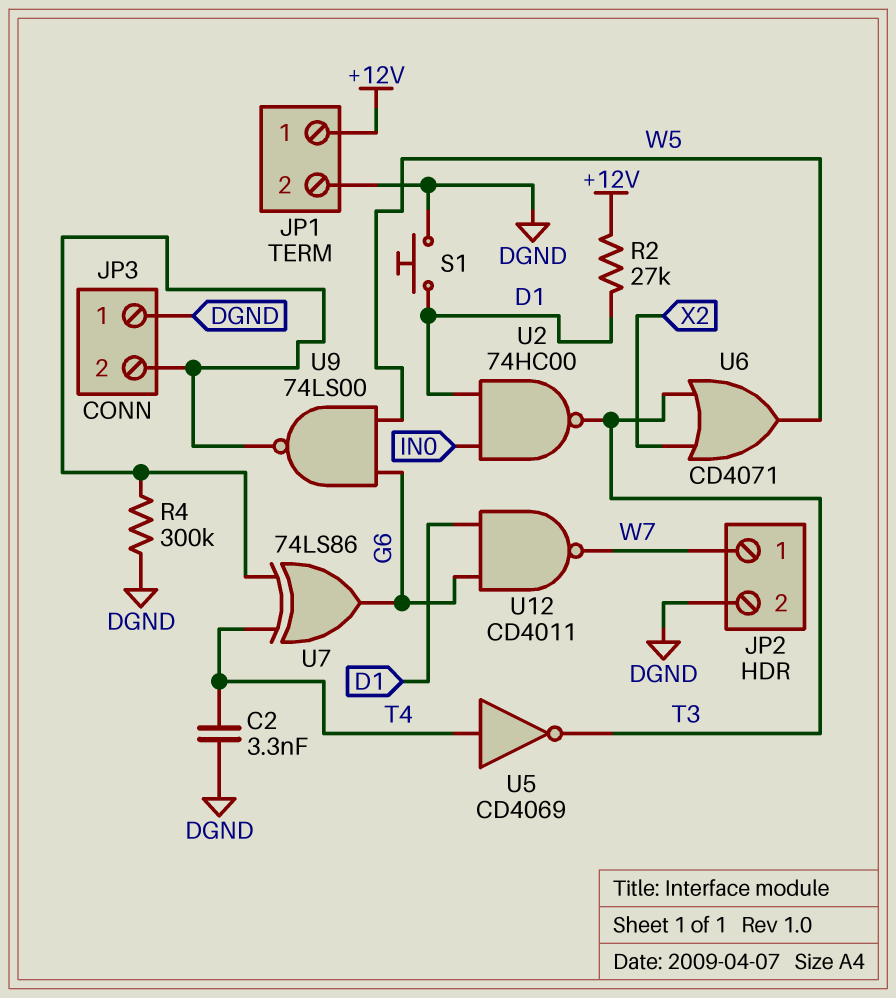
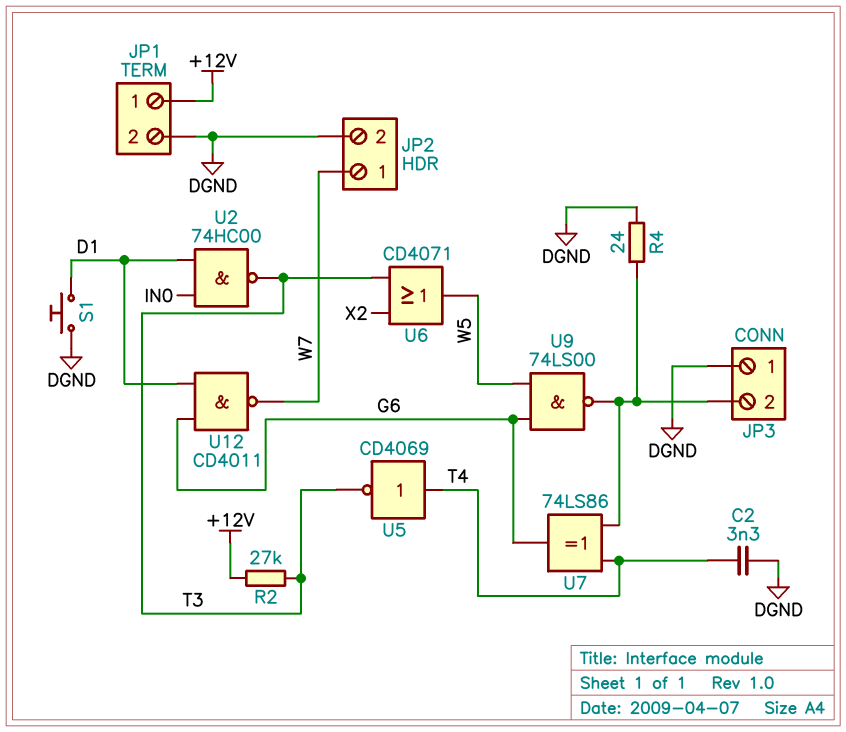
R2: 27k (+12V, D1) -> 27k (+12V, T3)
R4: 300k (DGND, JP3/2) -> 24 (DGND, JP3/2)

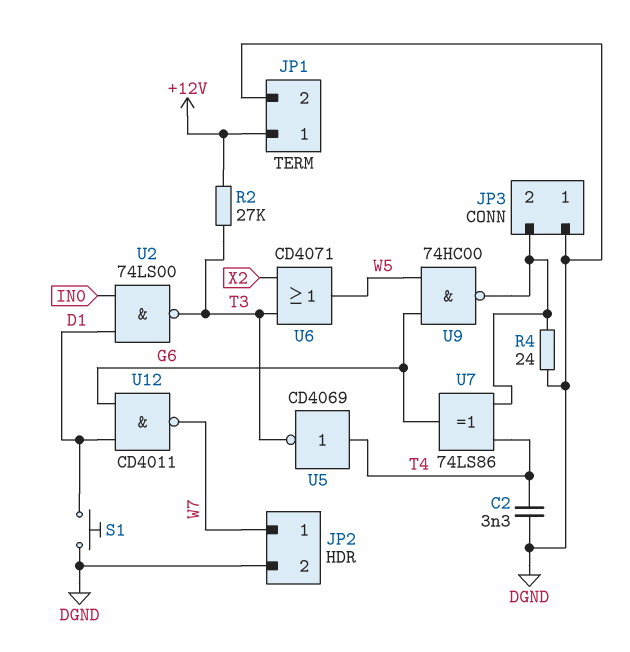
U2: NAND 74HC00 (in D1, in IN0, out T3) -> NAND 74LS00 (in D1, in IN0, out T3)
U9: NAND 74LS00 (in G6, in W5, out JP3/2) -> NAND 74HC00 (in G6, in W5, out JP3/2)

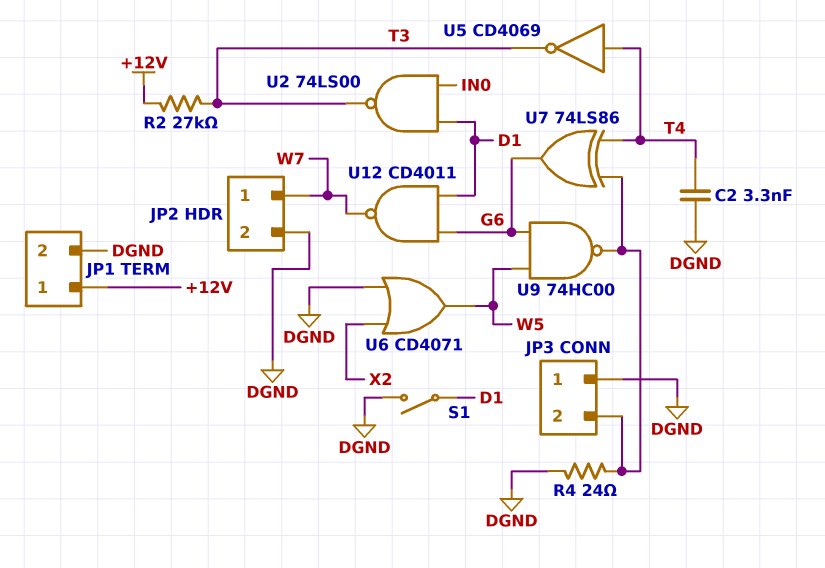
S1: button (D1, DGND) -> switch (D1, DGND)
U6: OR CD4071 (in T3, in X2, out W5) -> OR CD4071 (in DGND, in X2, out W5)

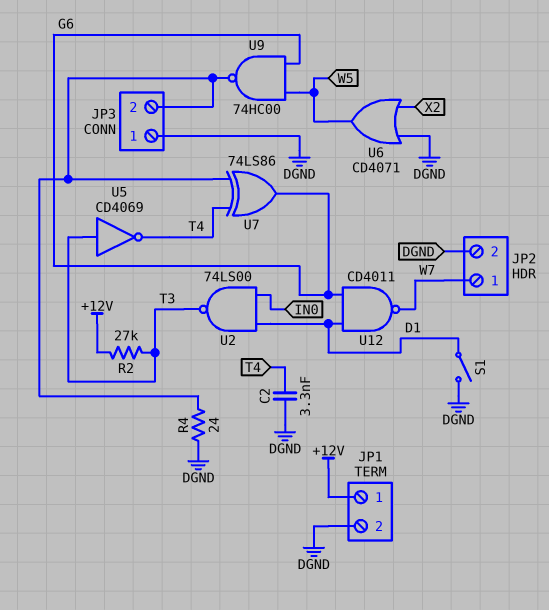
U5: NOT CD4069 (in T4, out T3) -> NOT CD4069 (in T3, out T4)

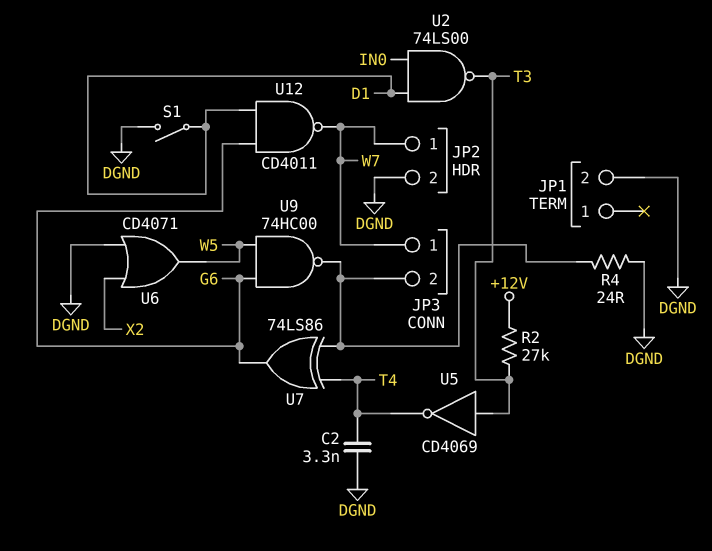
JP1 pin 1: +12V -> none
JP3 pin 1: DGND -> W7

